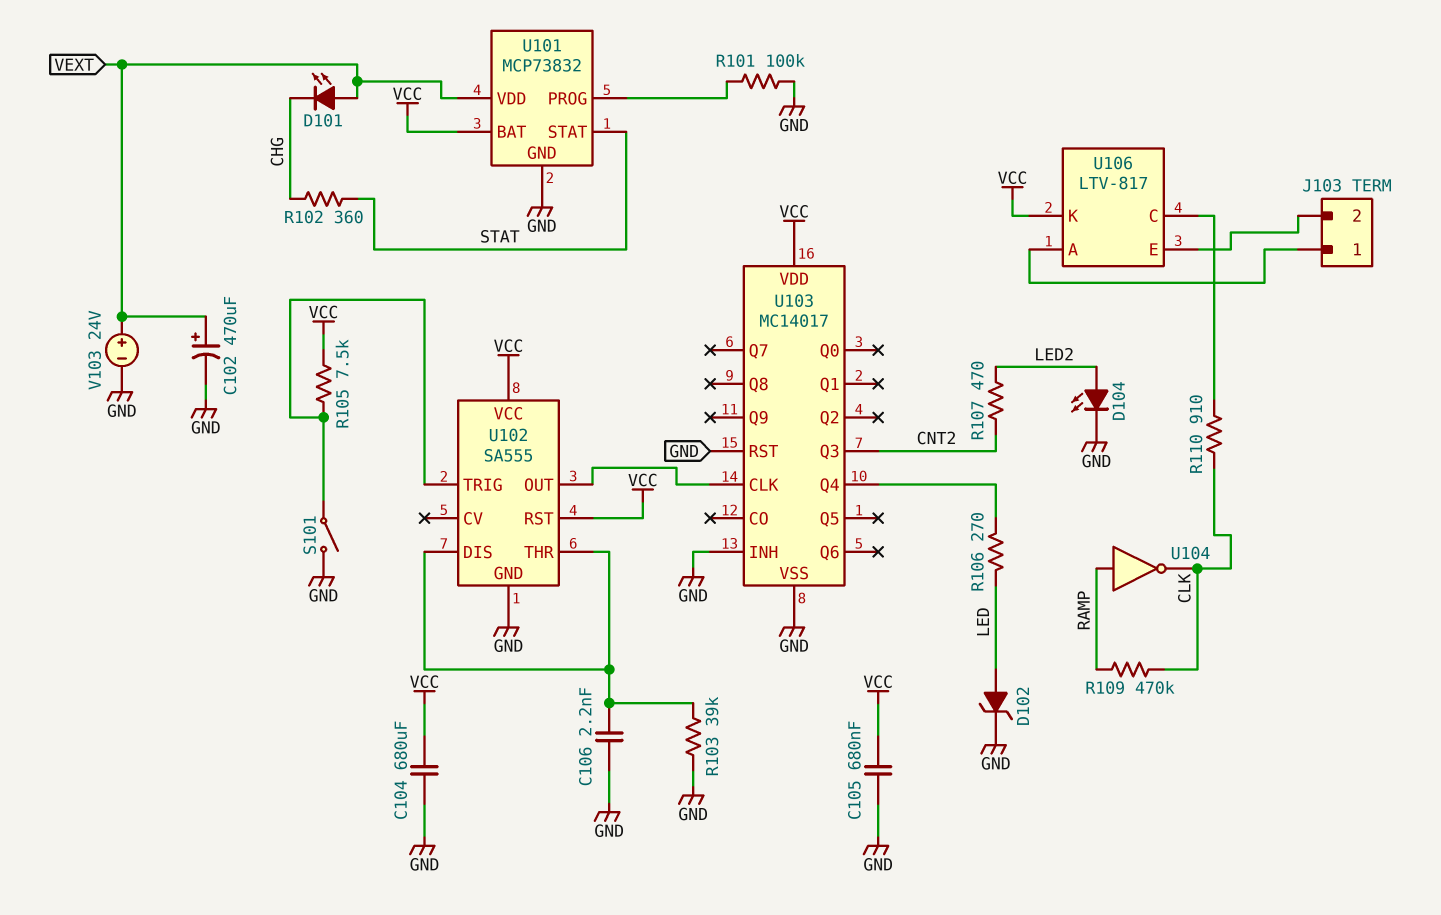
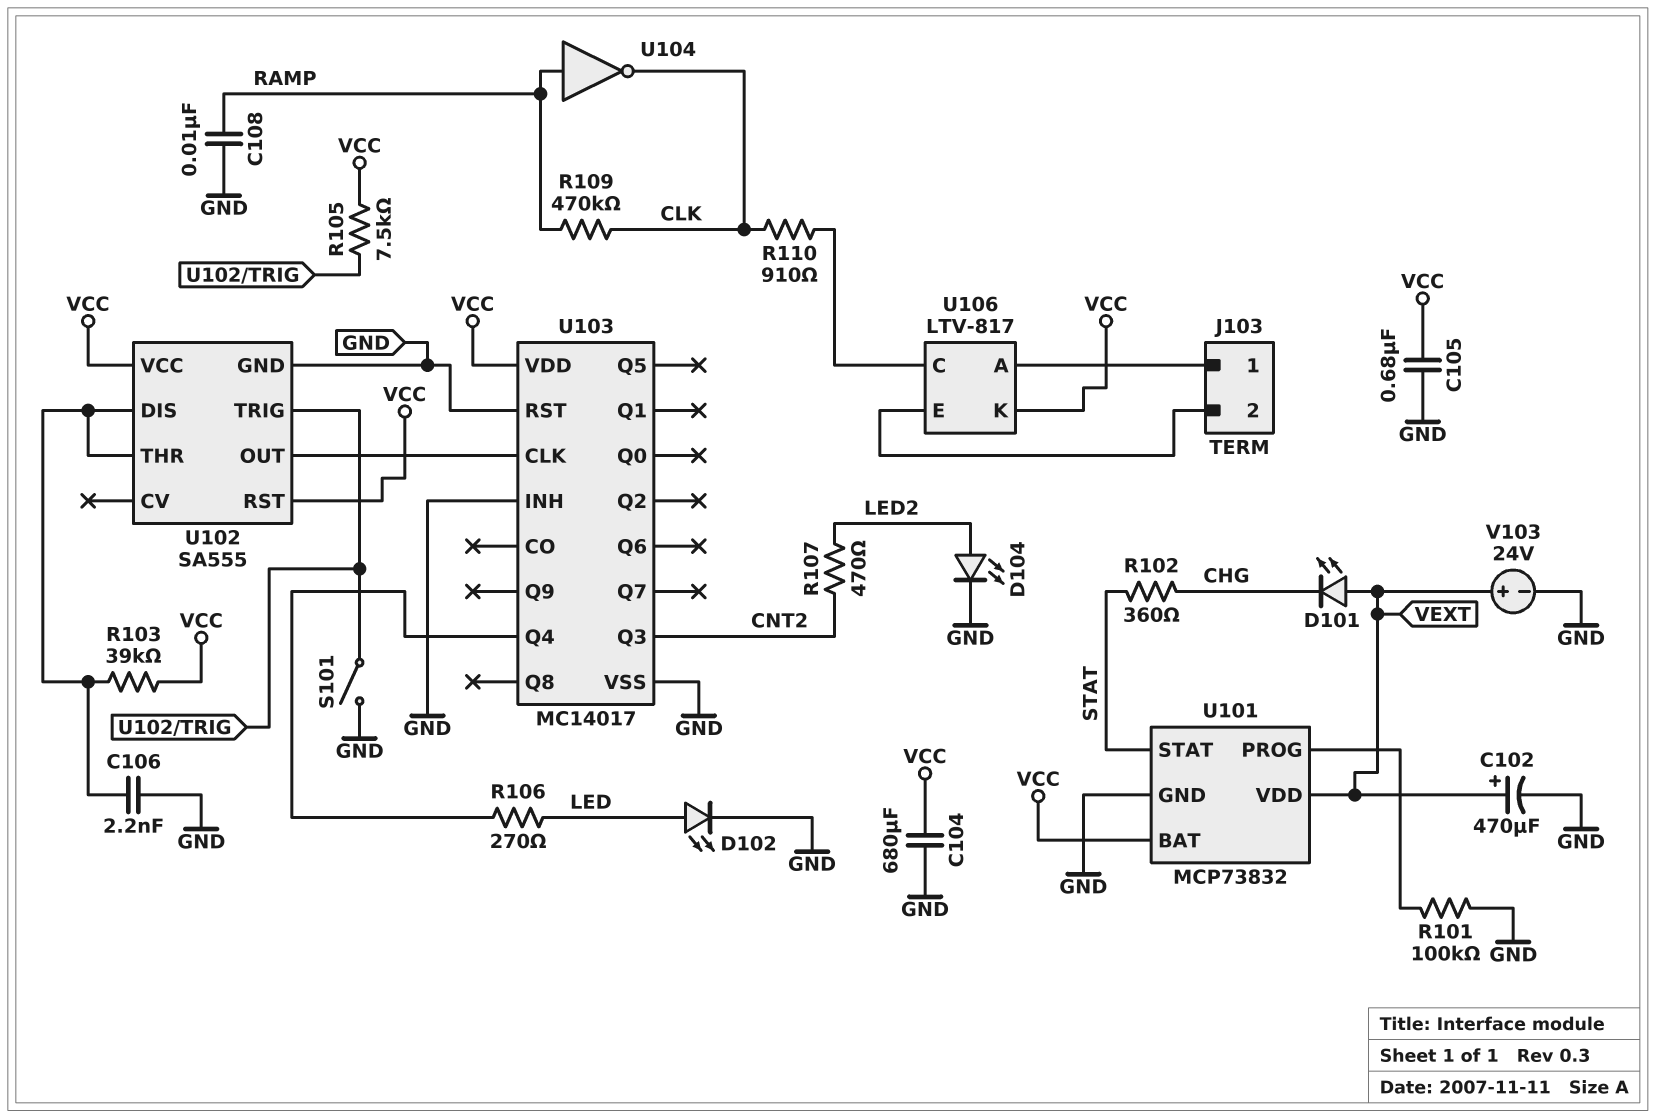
C108: none -> 10nF (GND, RAMP)
D102: zener (A LED, K GND) -> LED (A LED, K GND)
R103: 39k (GND, U102/DIS) -> 39k (U102/DIS, VCC)

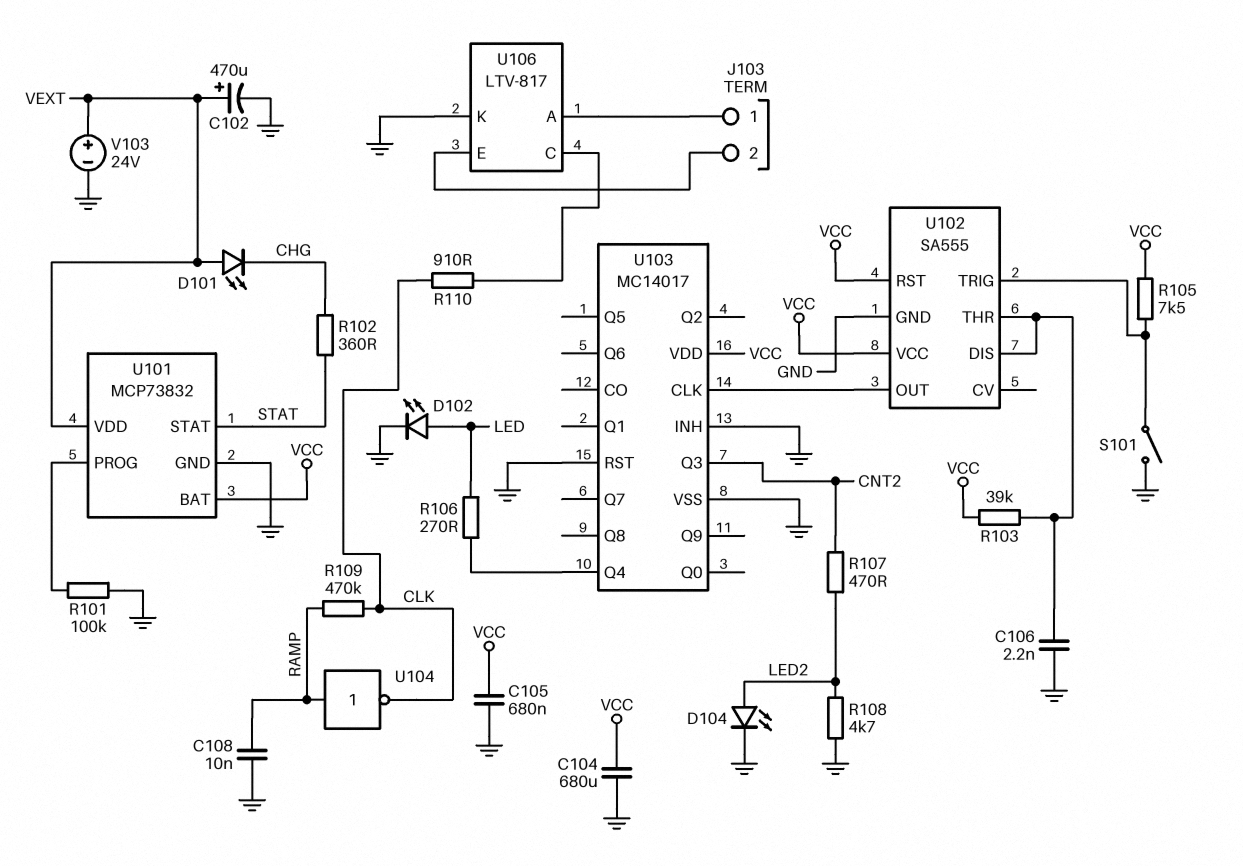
R108: none -> 4.7k (GND, LED2)
U106 pin K: VCC -> GND

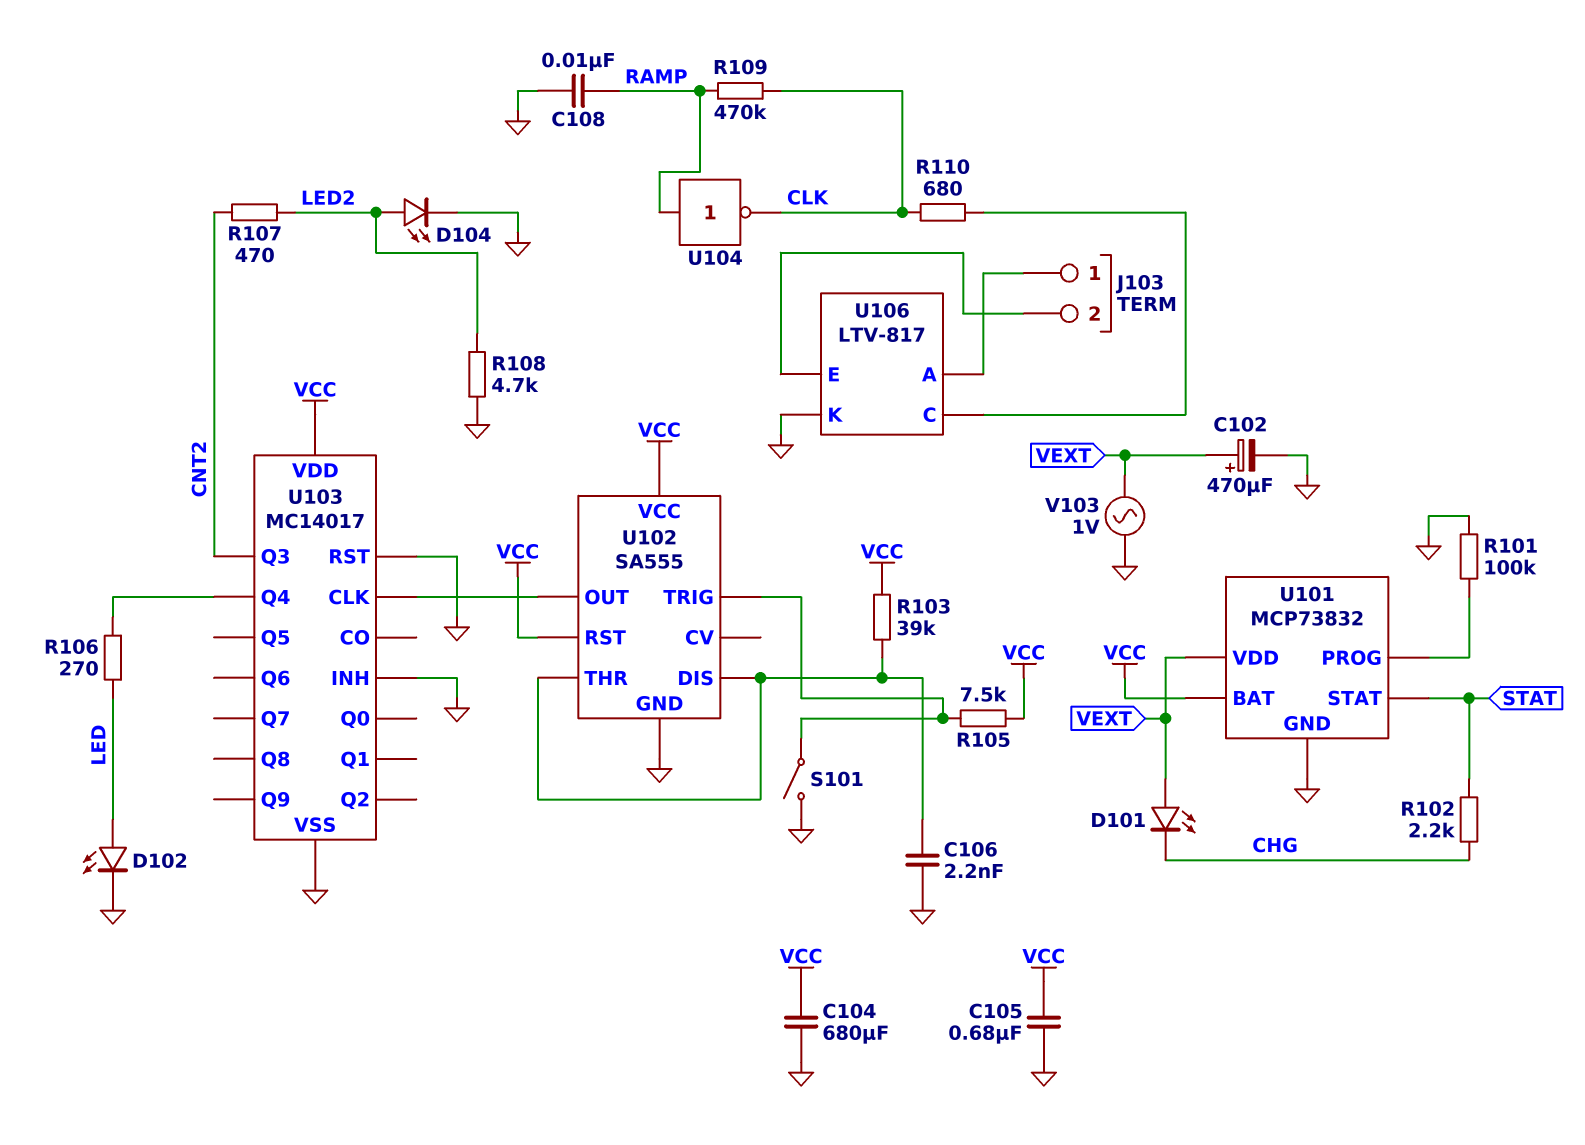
R102: 360 (CHG, STAT) -> 2.2k (CHG, STAT)
R110: 910 (CLK, U106/C) -> 680 (CLK, U106/C)
V103: 24V (plus VEXT, minus GND) -> AC 1V (GND, VEXT)

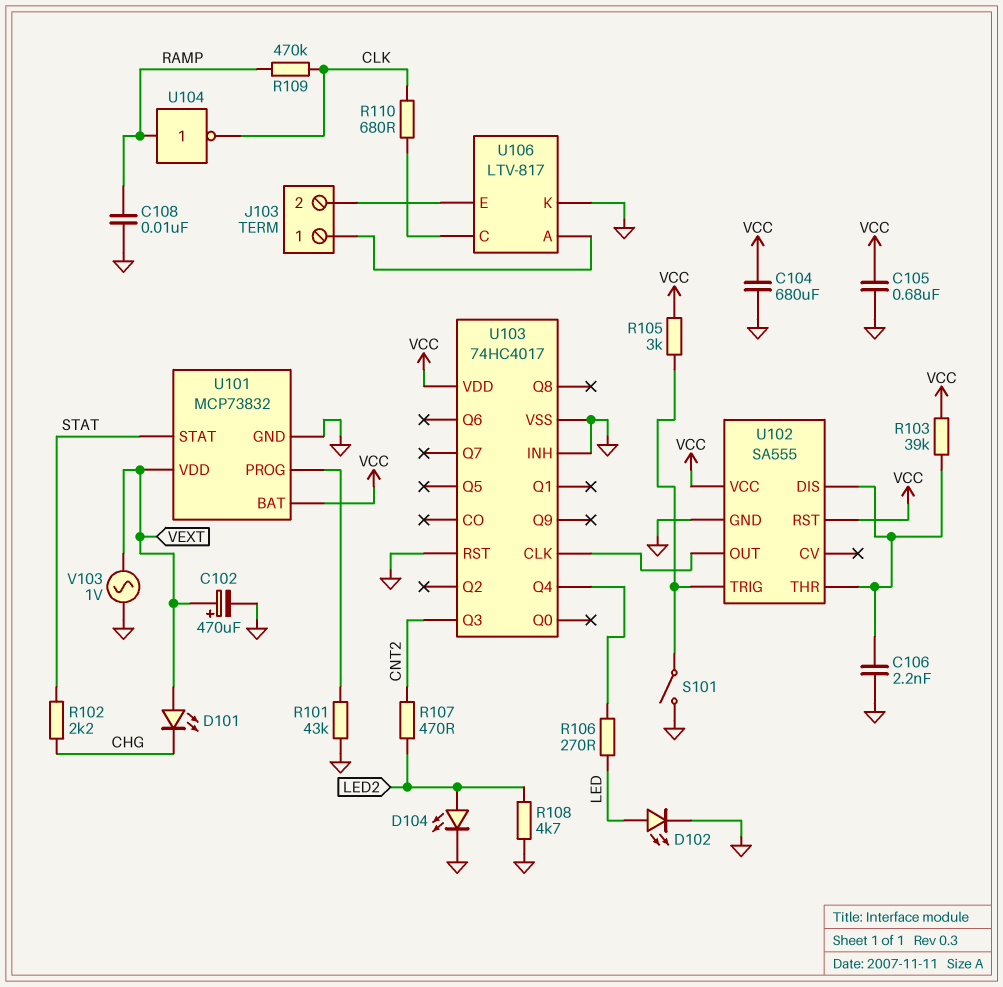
R101: 100k (GND, U101/PROG) -> 43k (GND, U101/PROG)
R105: 7.5k (U102/TRIG, VCC) -> 3k (U102/TRIG, VCC)
U103: MC14017 -> 74HC4017

